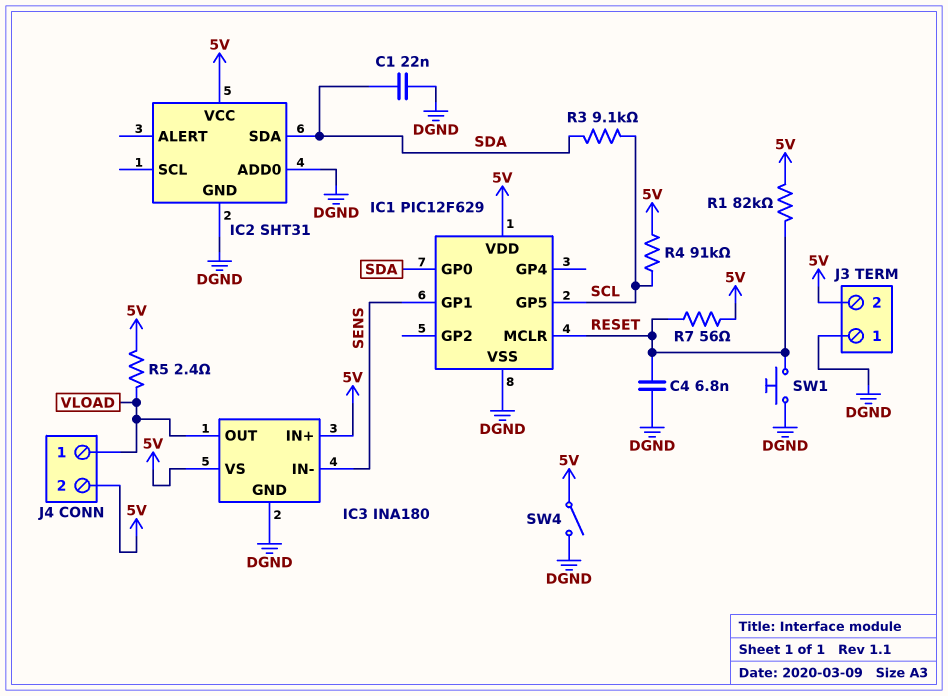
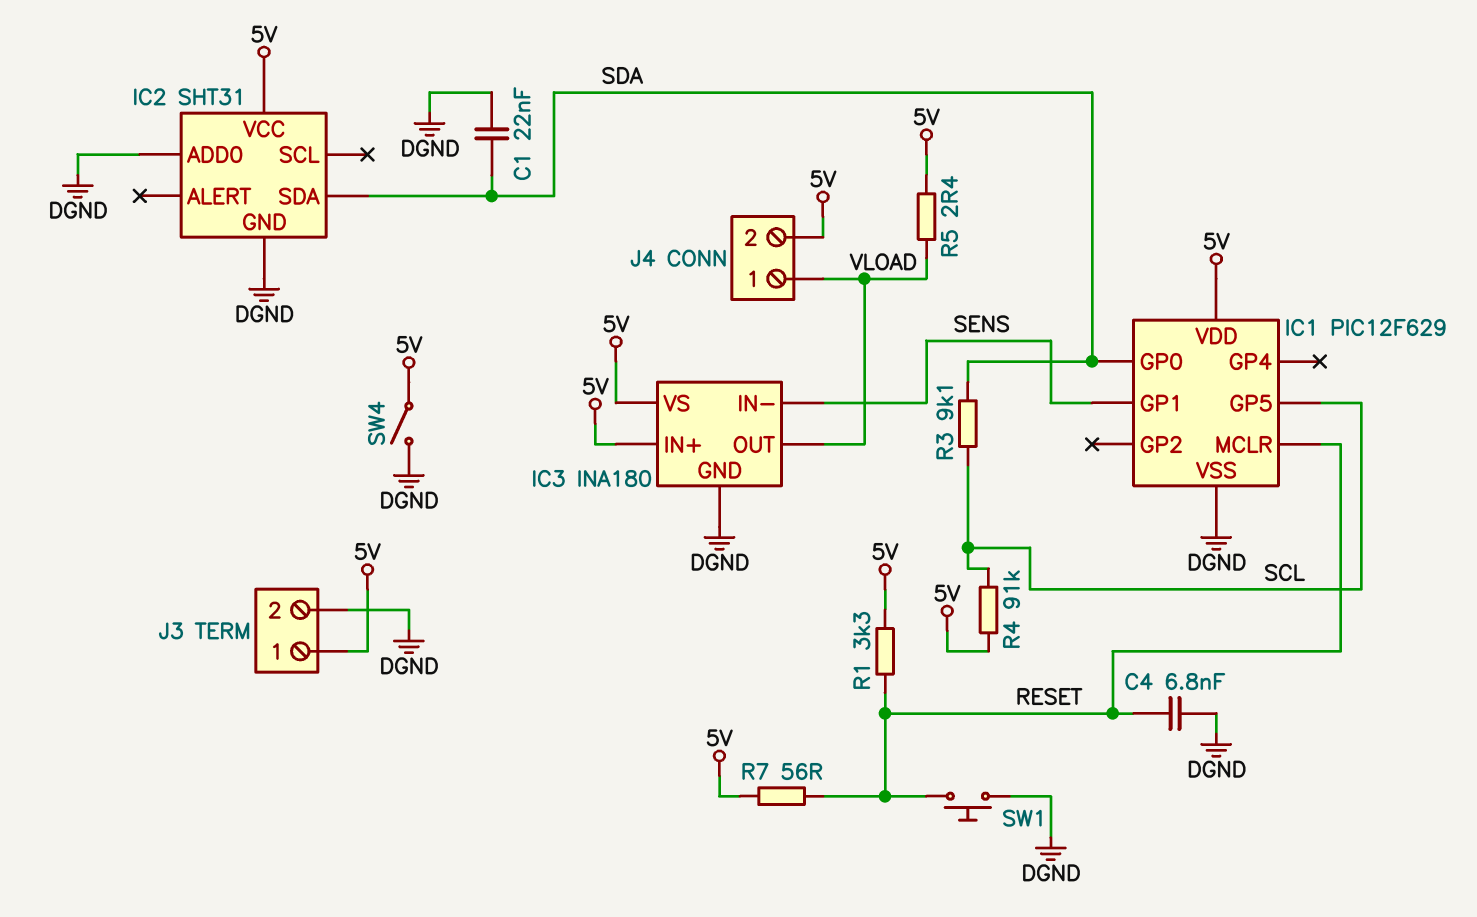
J3 pin 1: DGND -> 5V
J3 pin 2: 5V -> DGND
R1: 82k (5V, RESET) -> 3.3k (5V, RESET)

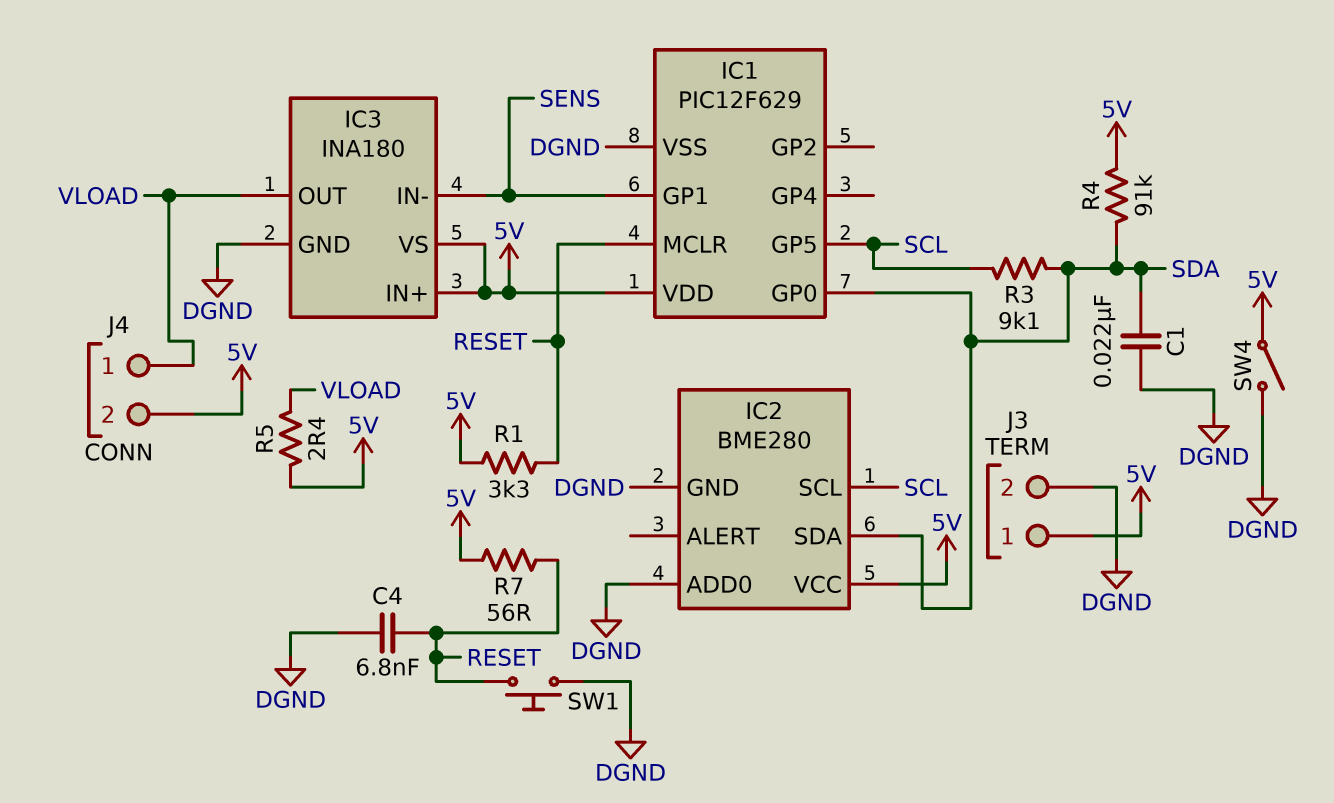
IC2: SHT31 -> BME280
IC2 pin SCL: none -> SCL
R4: 91k (5V, SCL) -> 91k (5V, SDA)

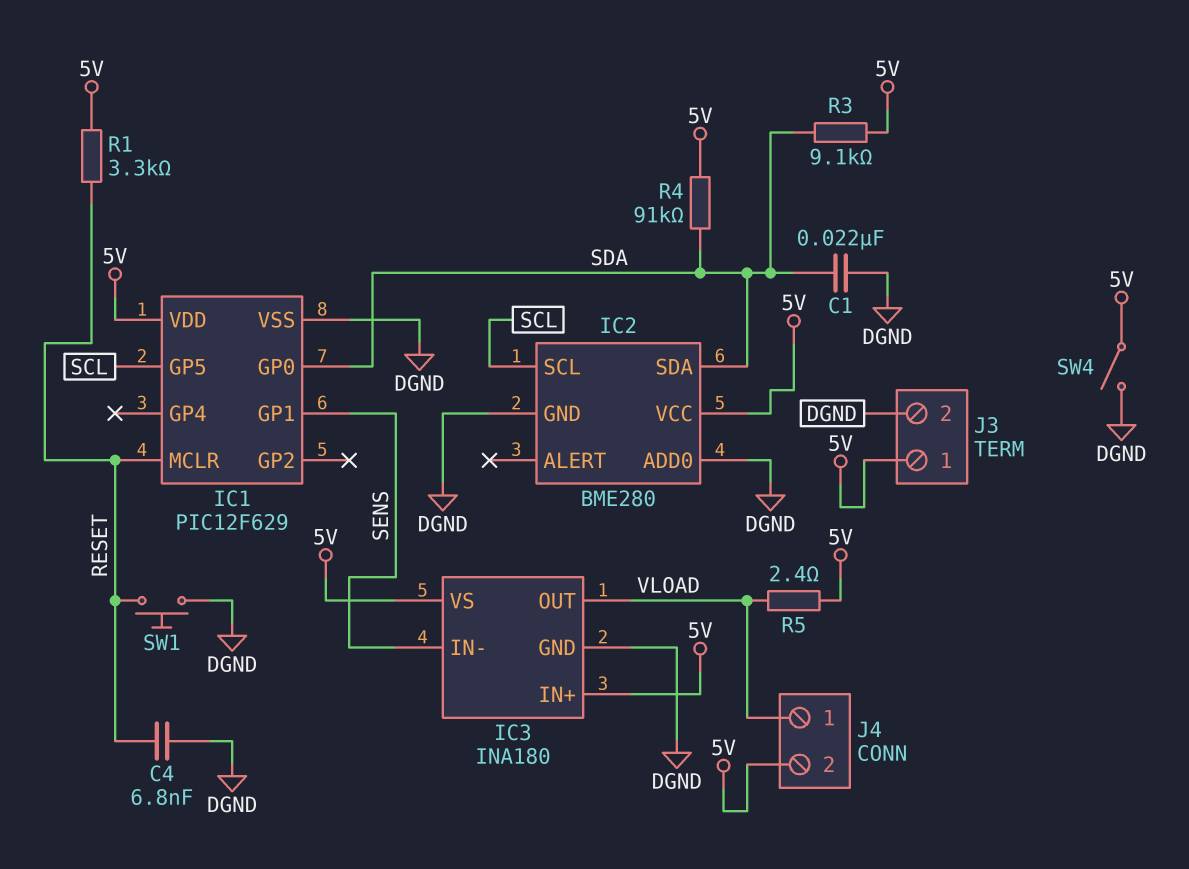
R3: 9.1k (SCL, SDA) -> 9.1k (5V, SDA)
R7: 56 (5V, RESET) -> none

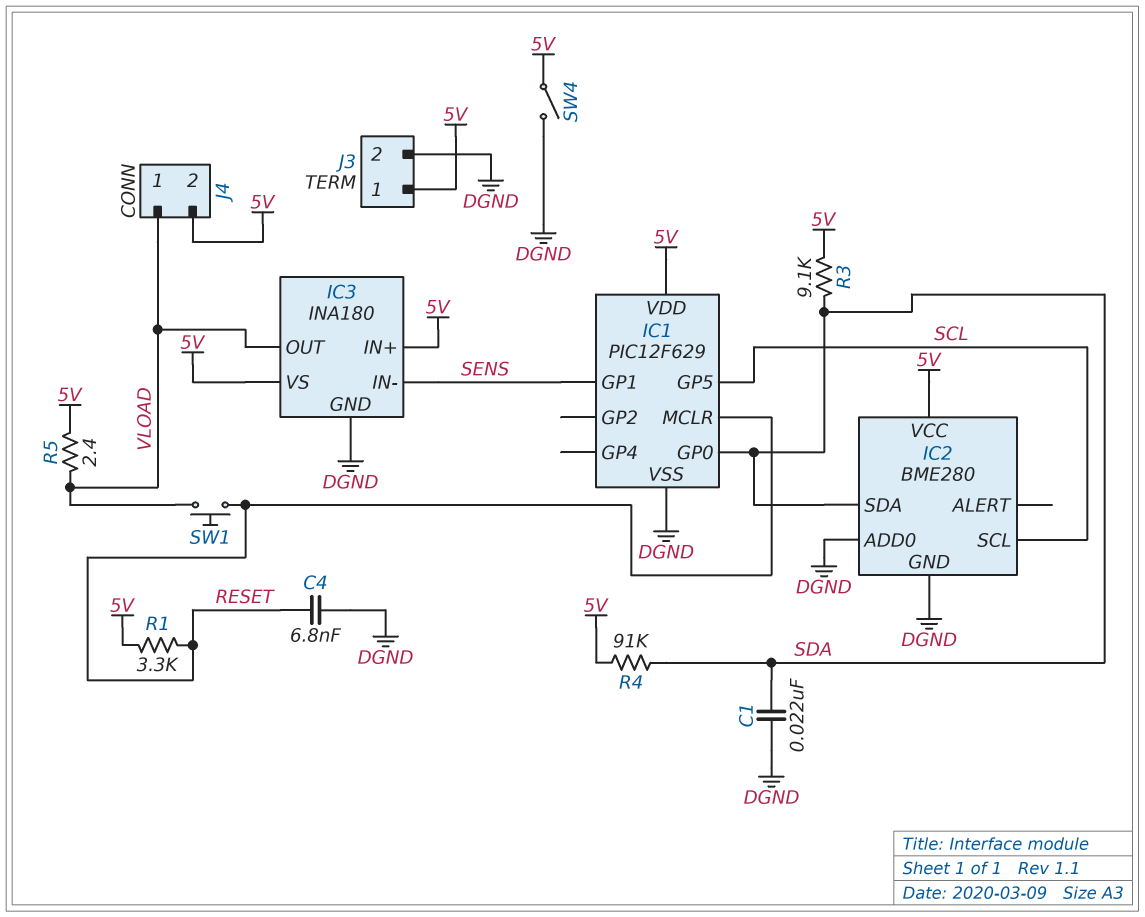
SW1: button (DGND, RESET) -> button (RESET, VLOAD)

